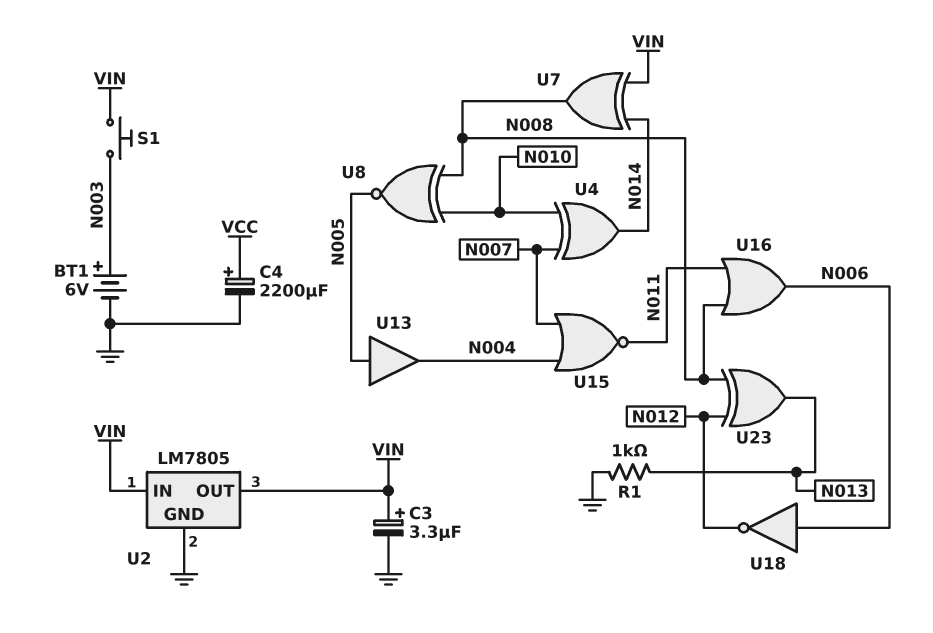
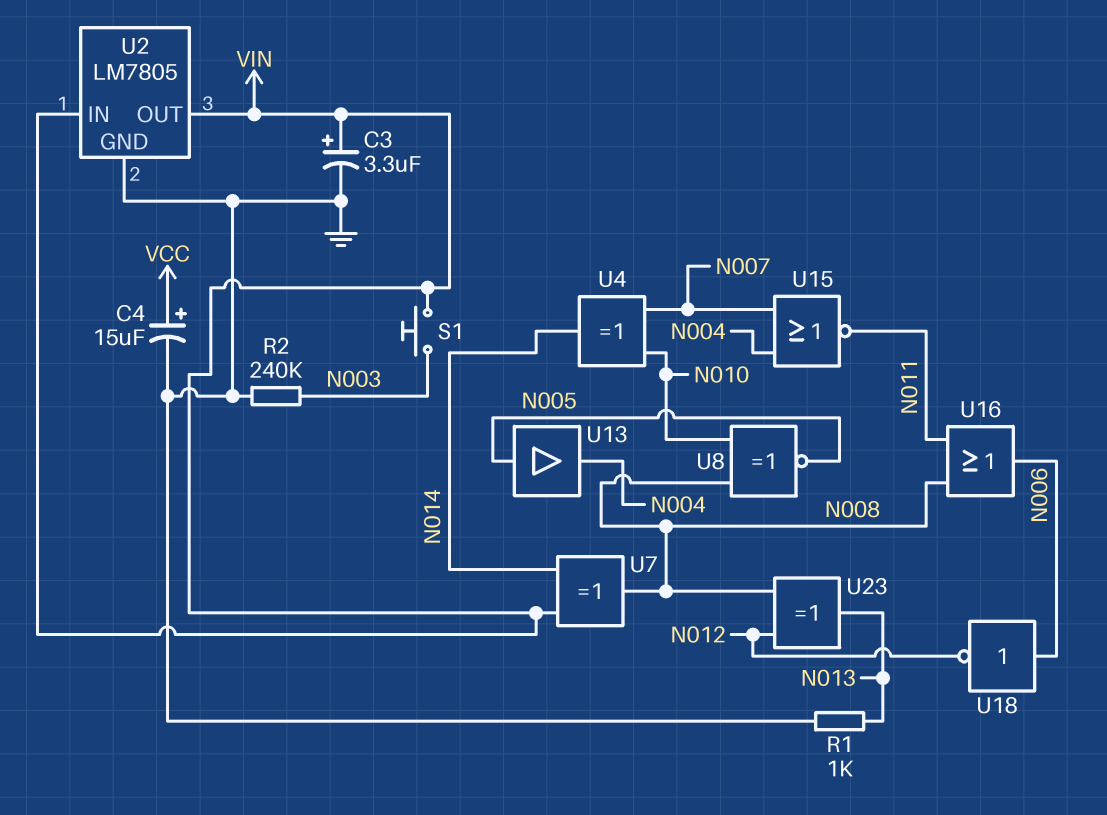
BT1: 6V (plus N003, minus GND) -> none
C4: 2200uF (plus VCC, minus GND) -> 15uF (plus VCC, minus GND)
R2: none -> 240k (GND, N003)

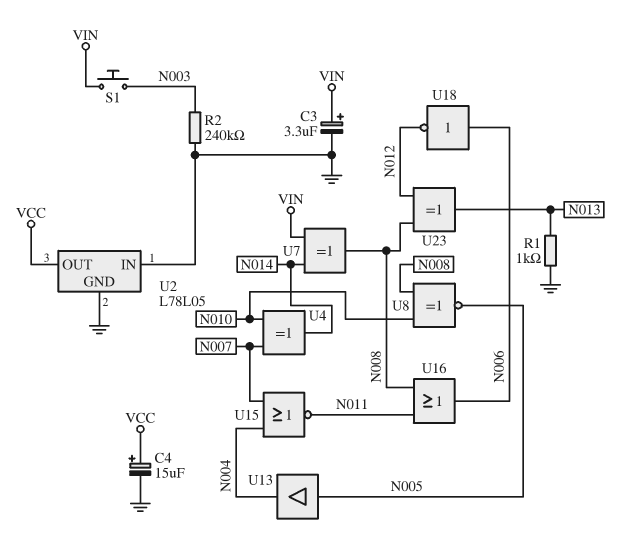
U2: LM7805 -> L78L05
U2 pin IN: VIN -> GND
U2 pin OUT: VIN -> VCC

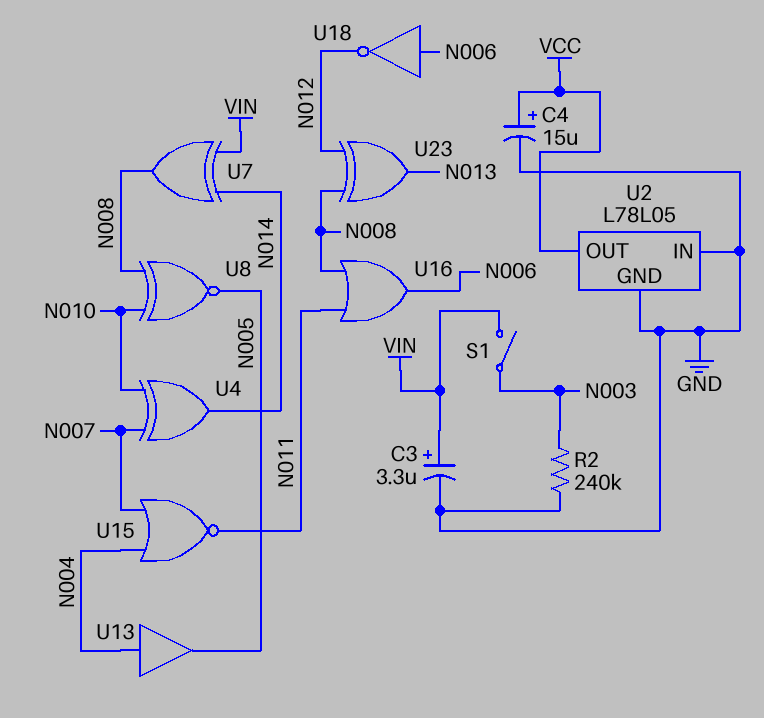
R1: 1k (GND, N013) -> none
S1: button (N003, VIN) -> switch (N003, VIN)
U13: buffer (in N005, out N004) -> buffer (in N004, out N005)

